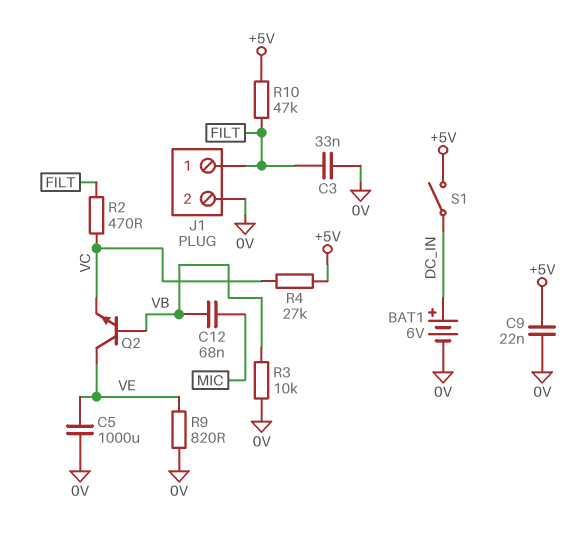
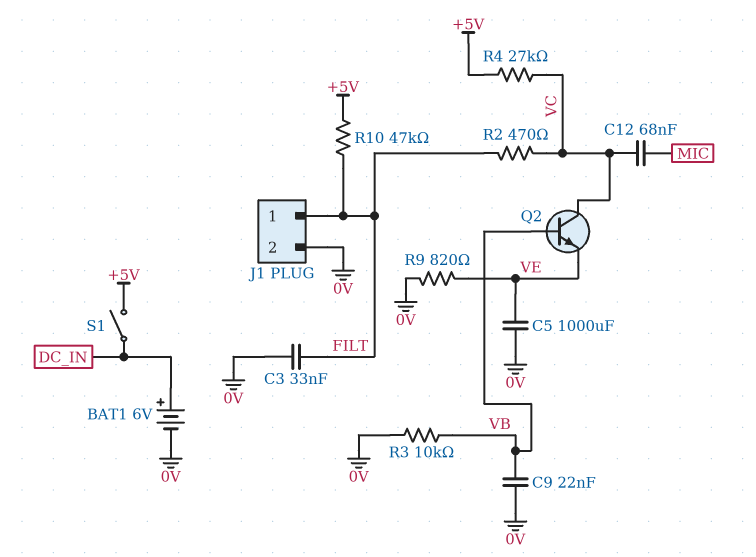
C9: 22nF (+5V, 0V) -> 22nF (0V, VB)
C12: 68nF (MIC, VB) -> 68nF (MIC, VC)
Q2: NPN (B VB, C VE, E VC) -> NPN (B VB, C VC, E VE)

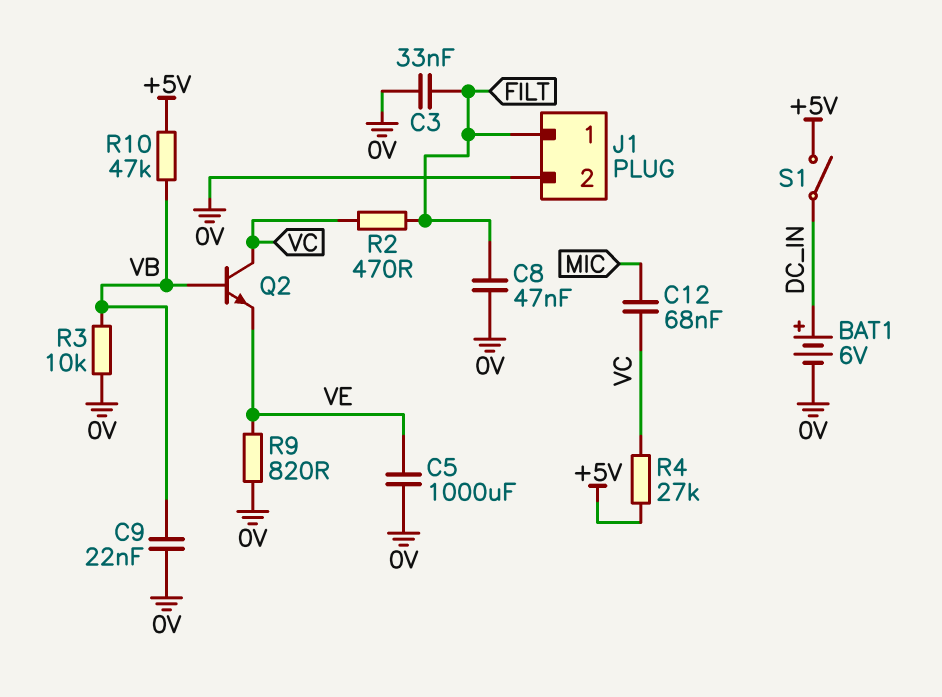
C8: none -> 47nF (0V, FILT)
R10: 47k (+5V, FILT) -> 47k (+5V, VB)

